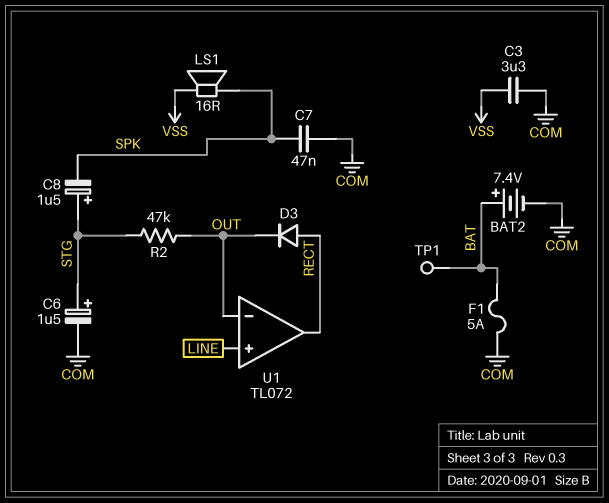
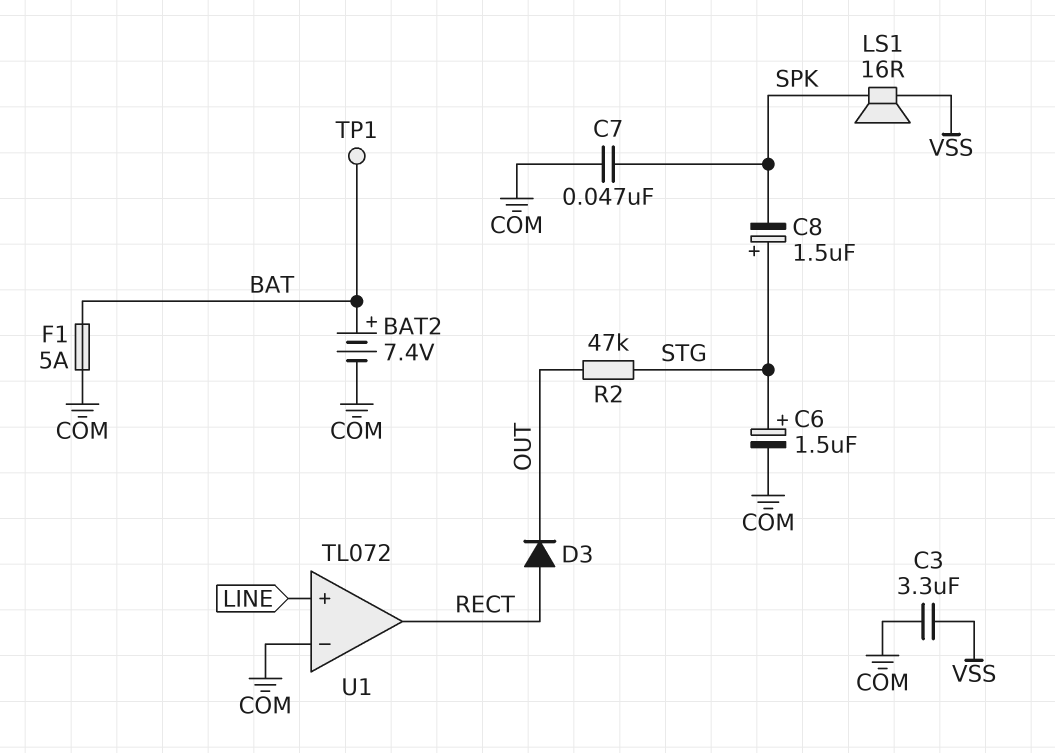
U1 pin in-: OUT -> COM

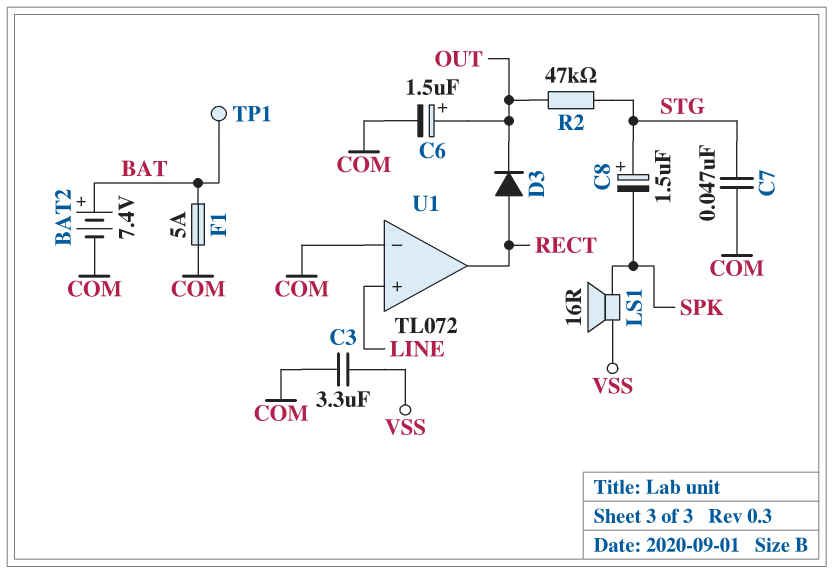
C6: 1.5uF (plus STG, minus COM) -> 1.5uF (plus OUT, minus COM)
C7: 47nF (COM, SPK) -> 47nF (COM, STG)

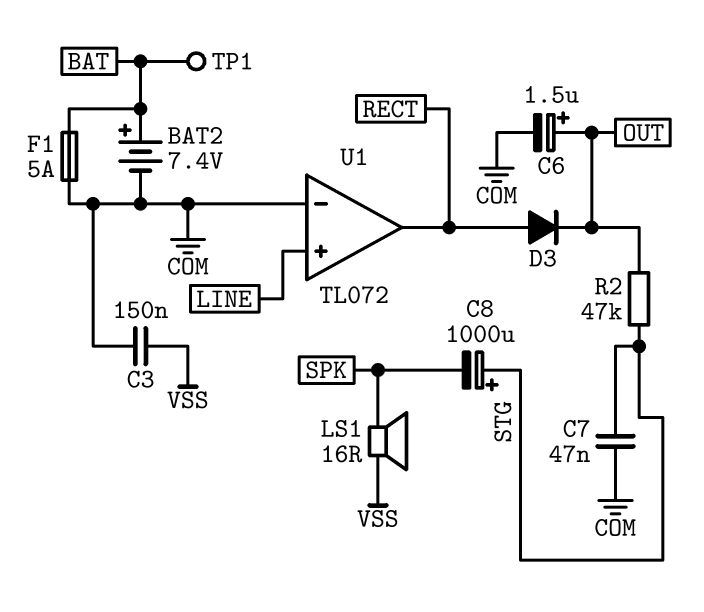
C3: 3.3uF (COM, VSS) -> 150nF (COM, VSS)
C8: 1.5uF (plus STG, minus SPK) -> 1000uF (plus STG, minus SPK)

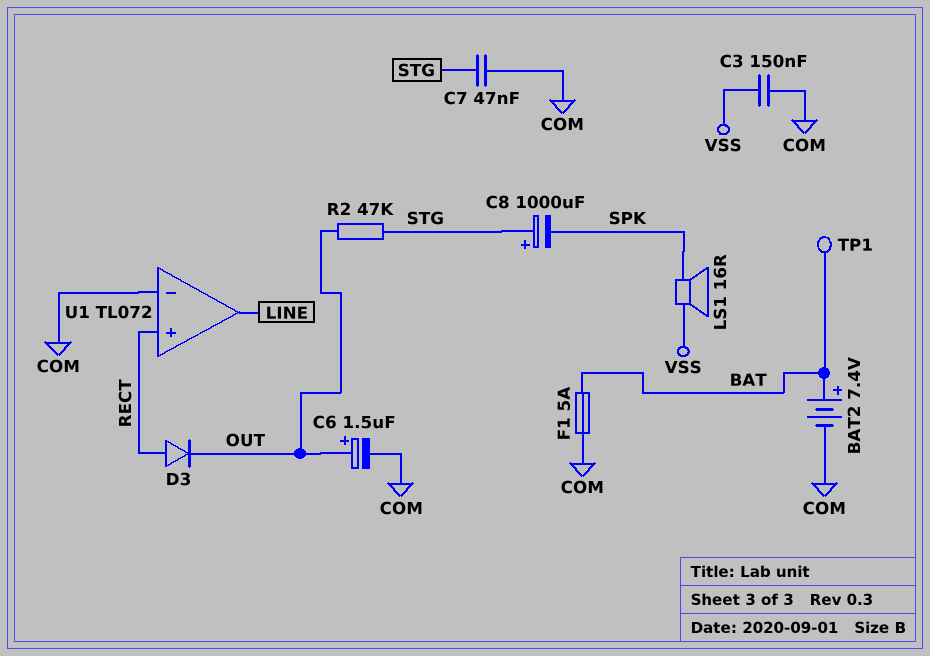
U1 pin in+: LINE -> RECT
U1 pin out: RECT -> LINE

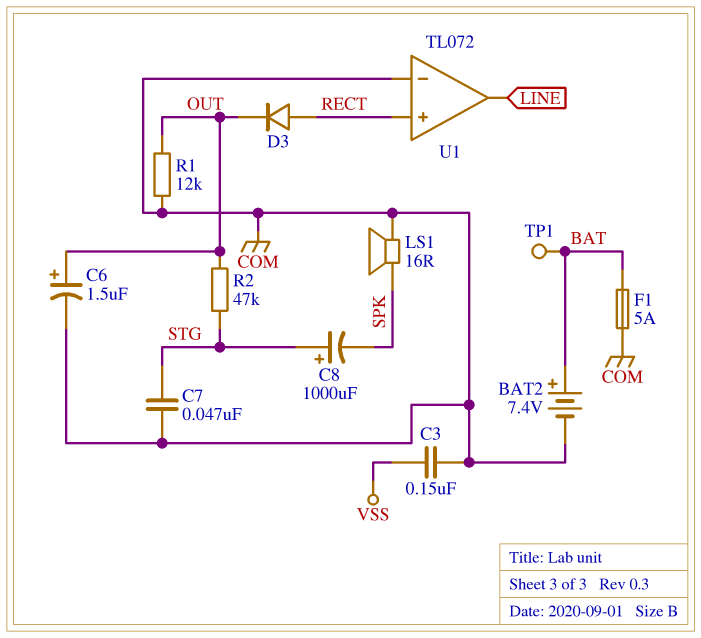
LS1: speaker 16R (SPK, VSS) -> speaker 16R (COM, SPK)
R1: none -> 12k (COM, OUT)

